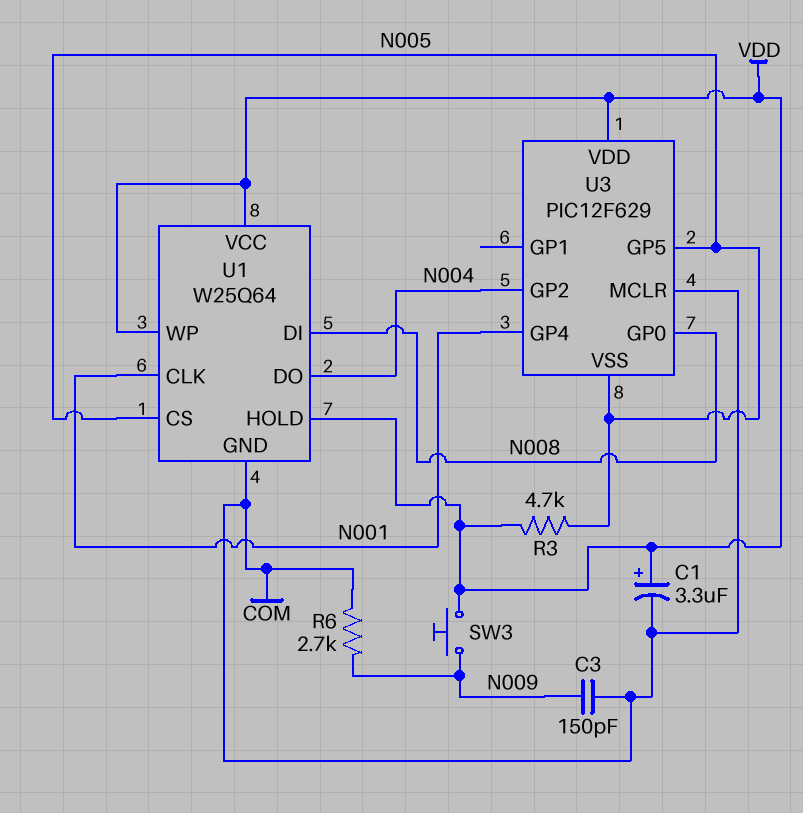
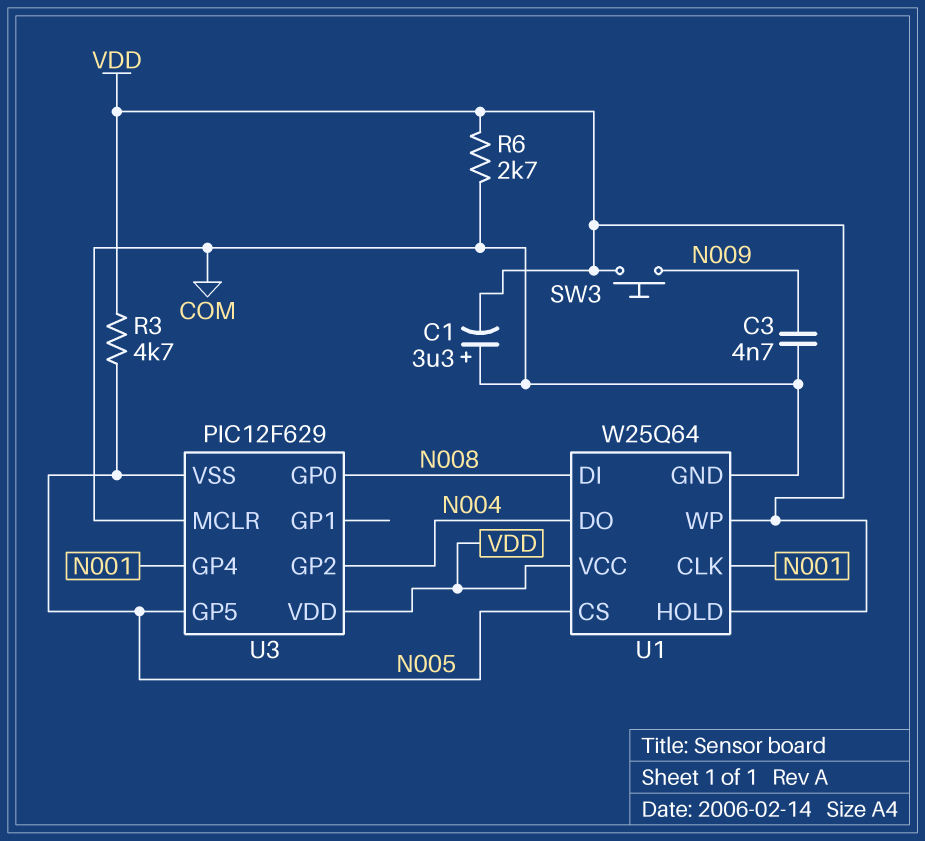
C1: 3.3uF (plus VDD, minus COM) -> 3.3uF (plus COM, minus VDD)
C3: 150pF (COM, N009) -> 4.7nF (COM, N009)
R6: 2.7k (COM, N009) -> 2.7k (COM, VDD)

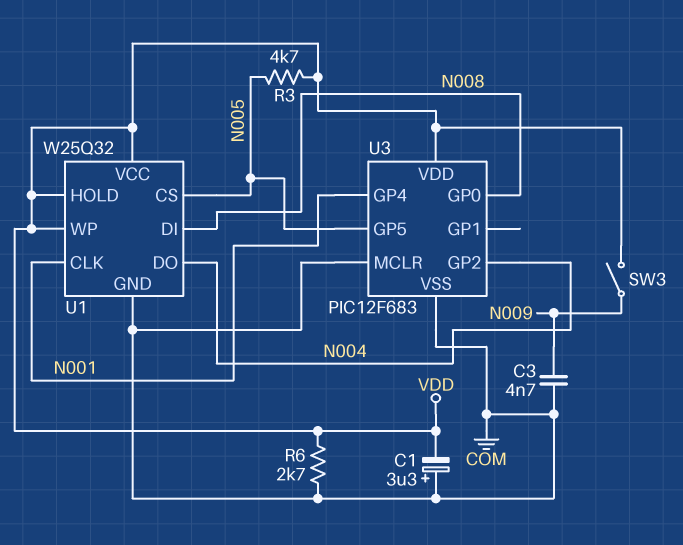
SW3: button (N009, VDD) -> switch (N009, VDD)
U1: W25Q64 -> W25Q32
U3: PIC12F629 -> PIC12F683
U3 pin VSS: N005 -> COM

